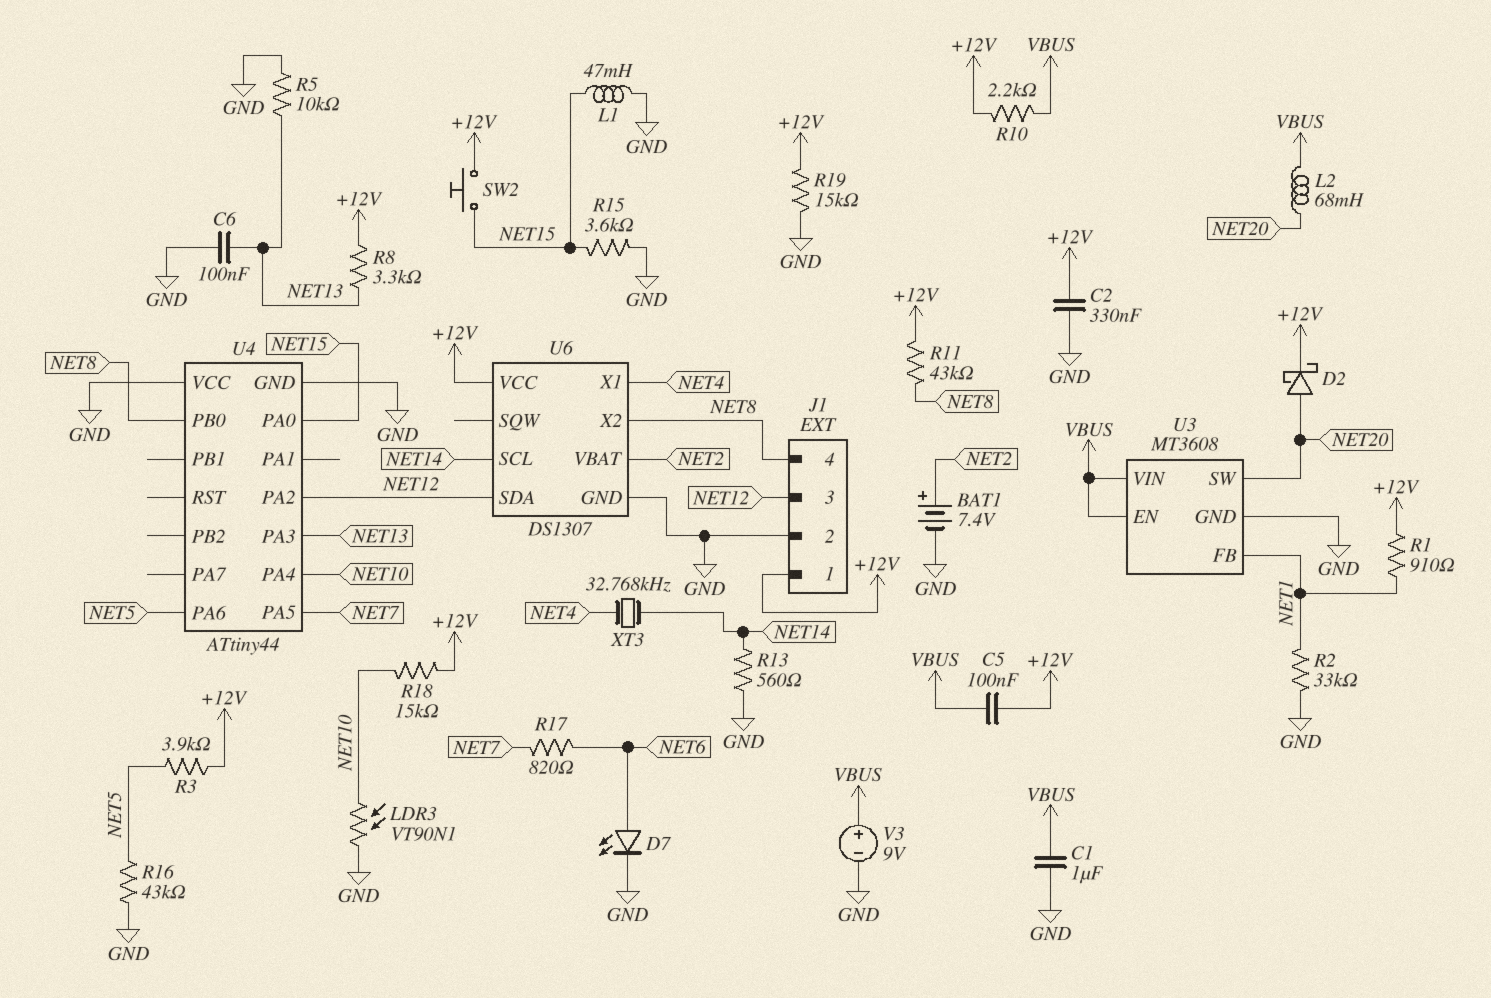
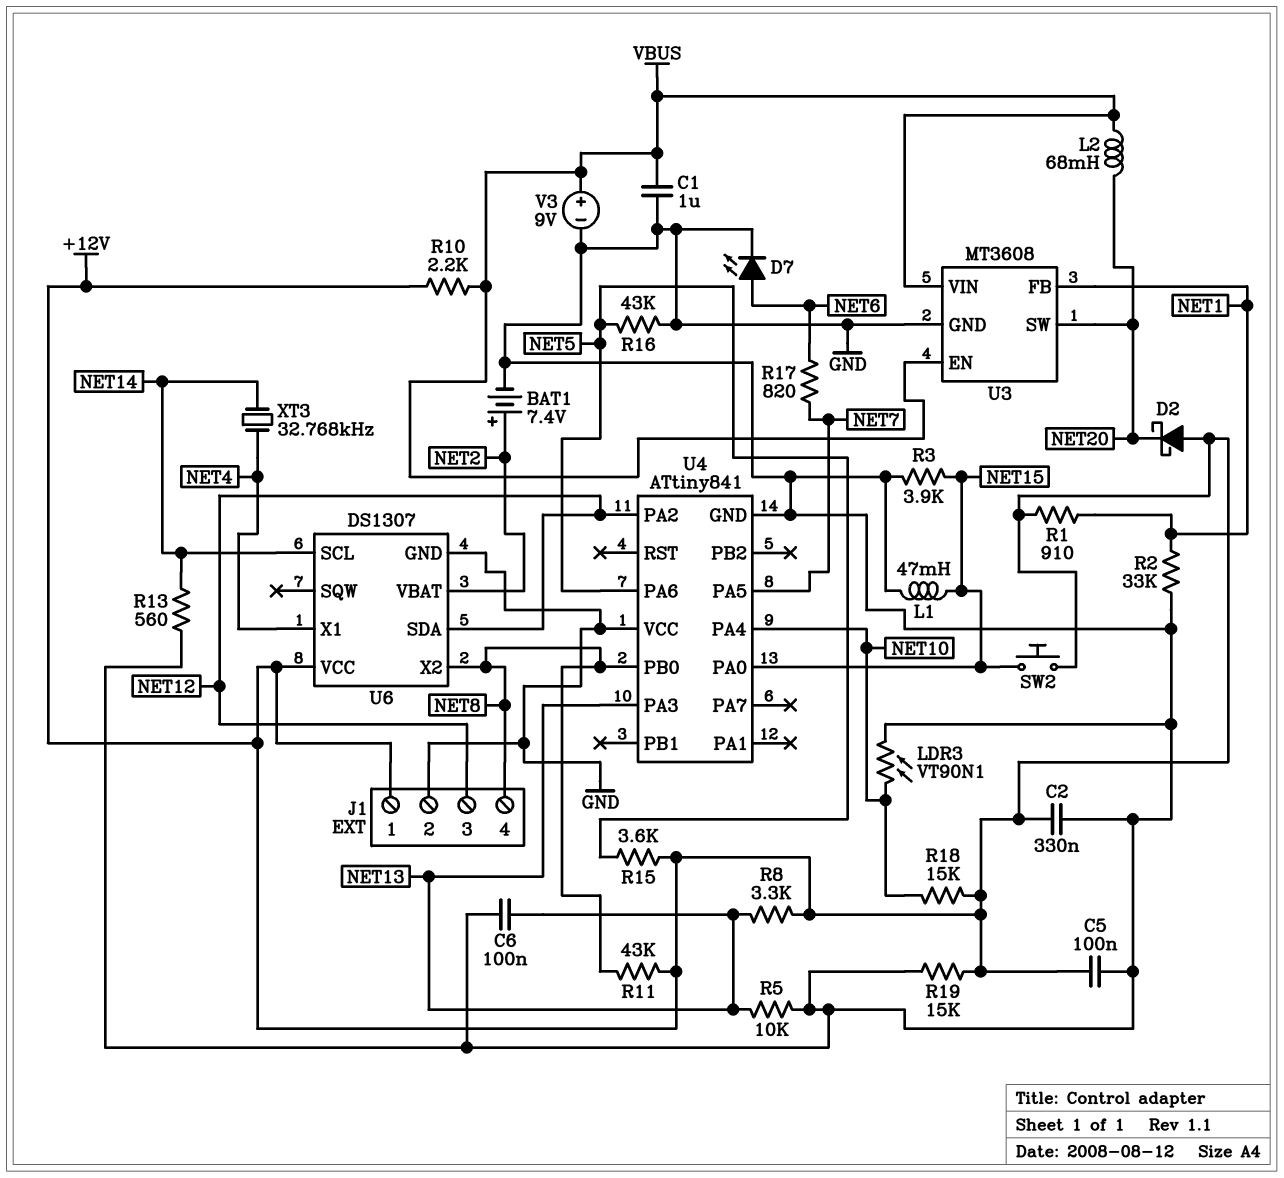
C5: 100nF (+12V, VBUS) -> 100nF (+12V, GND)
D2: schottky (A NET20, K +12V) -> schottky (A +12V, K NET20)
R3: 3.9k (+12V, NET5) -> 3.9k (GND, NET15)
R15: 3.6k (GND, NET15) -> 3.6k (+12V, NET5)
U4: ATtiny44 -> ATtiny841

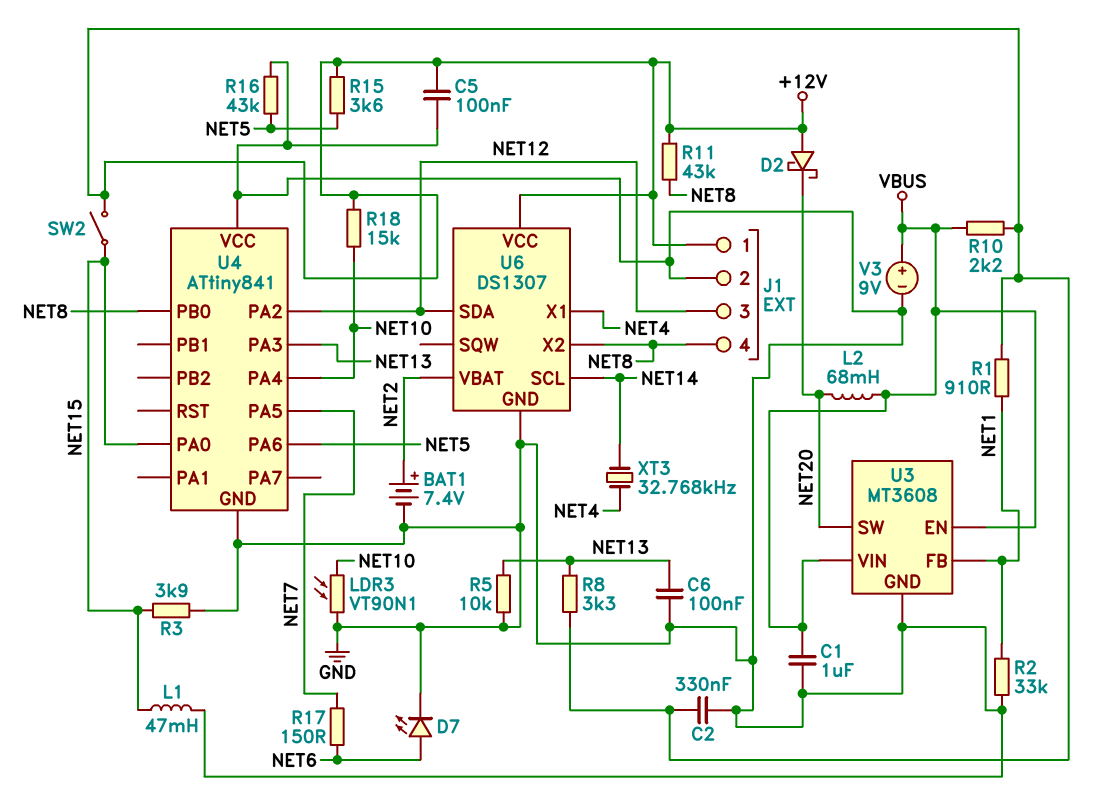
R13: 560 (GND, NET14) -> none
R17: 820 (NET6, NET7) -> 150 (NET6, NET7)
R19: 15k (+12V, GND) -> none
SW2: button (+12V, NET15) -> switch (+12V, NET15)

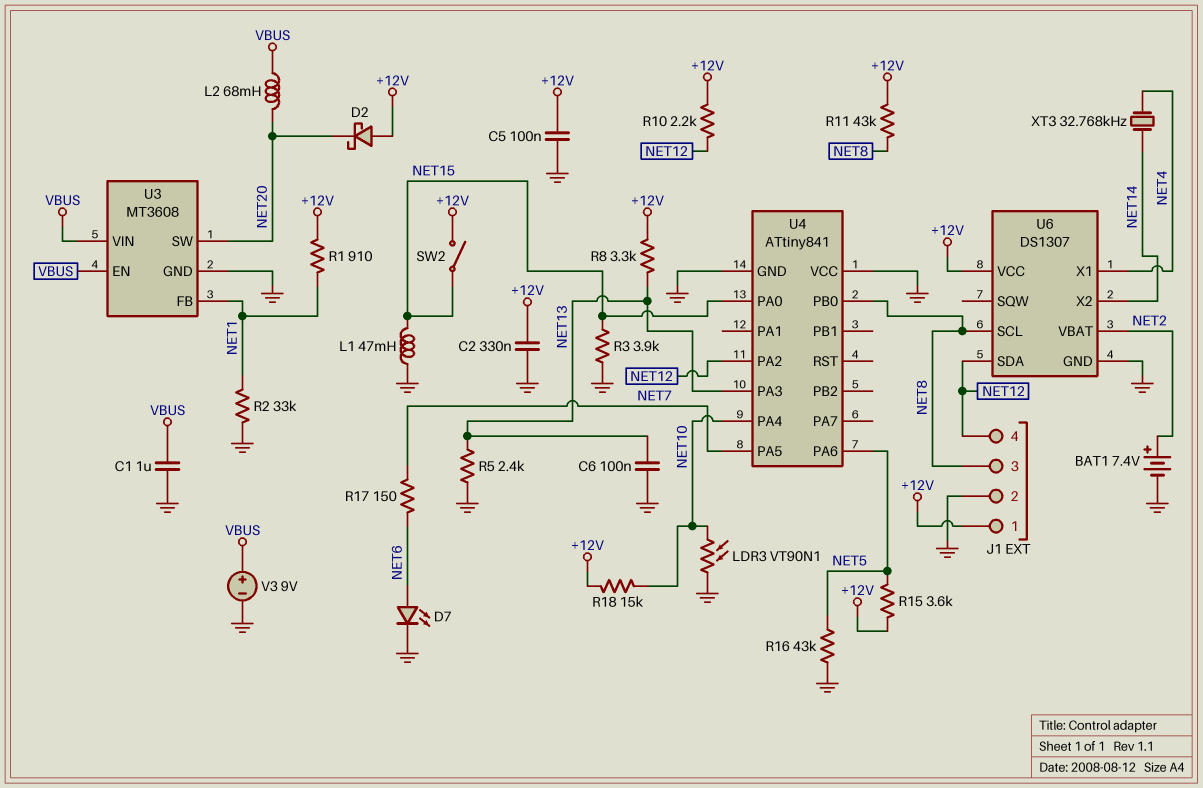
J1 pin 3: NET12 -> NET8
J1 pin 4: NET8 -> NET12
R5: 10k (GND, NET13) -> 2.4k (GND, NET13)
R10: 2.2k (+12V, VBUS) -> 2.2k (+12V, NET12)
U6 pin SCL: NET14 -> NET8
U6 pin X2: NET8 -> NET14

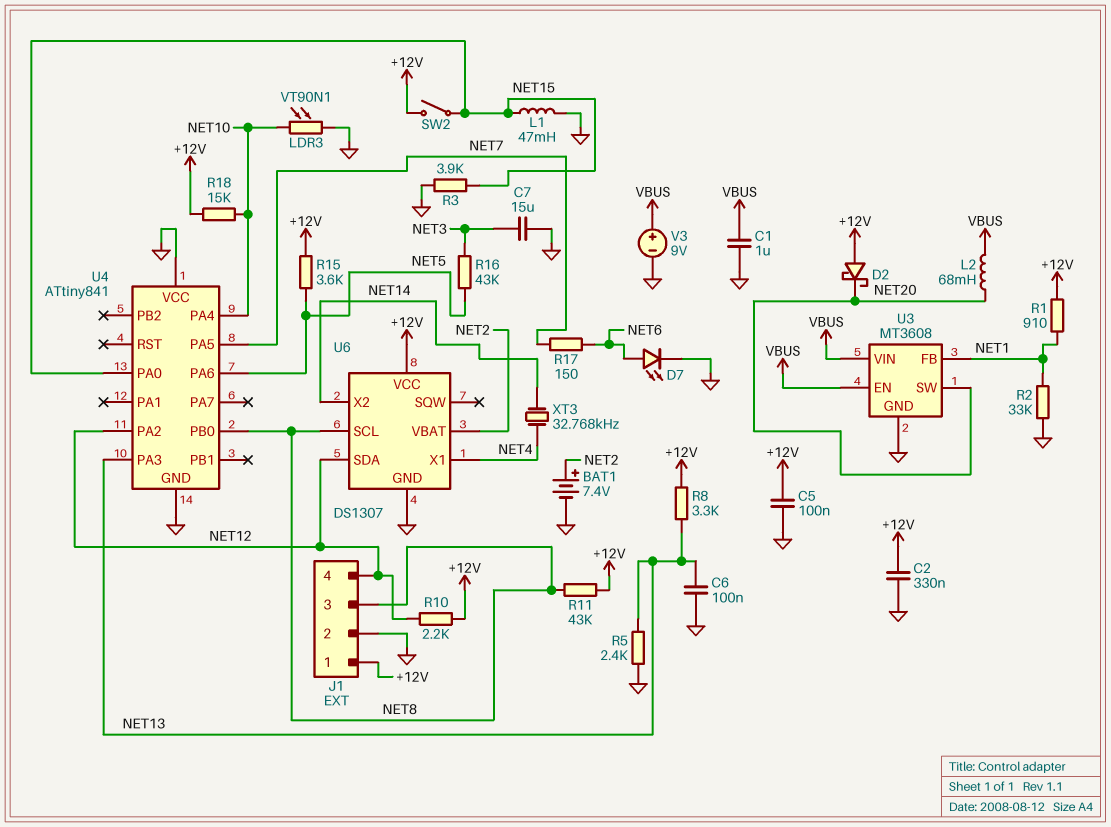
C7: none -> 15uF (GND, NET3)
R16: 43k (GND, NET5) -> 43k (NET3, NET5)

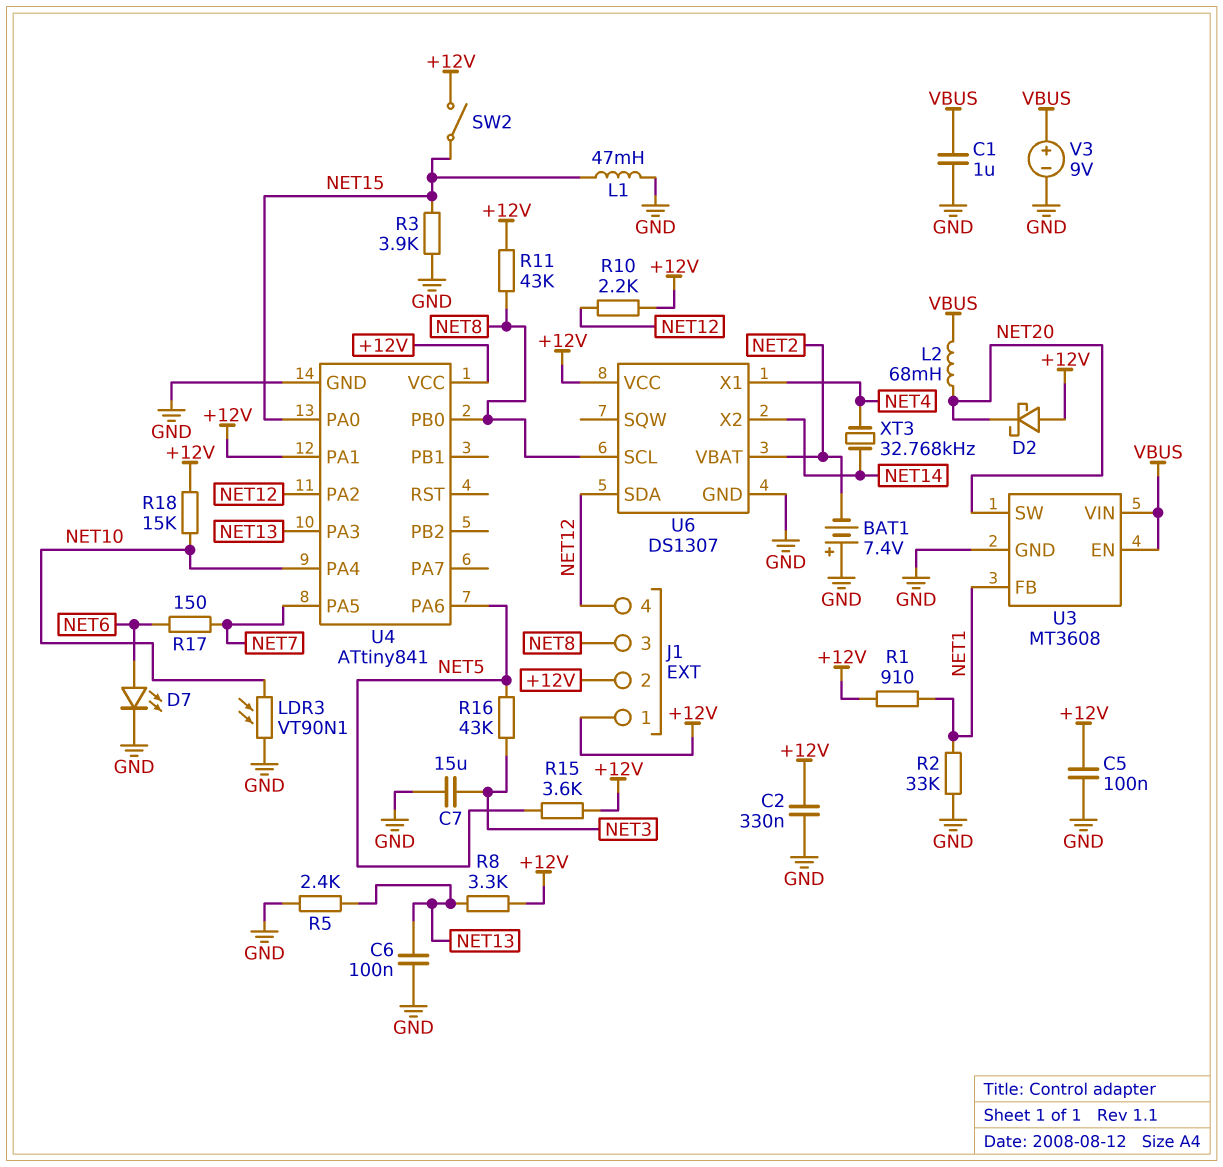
BAT1: 7.4V (plus NET2, minus GND) -> 7.4V (plus GND, minus NET2)
J1 pin 2: GND -> +12V
U4 pin PA1: none -> +12V
U4 pin VCC: GND -> +12V

